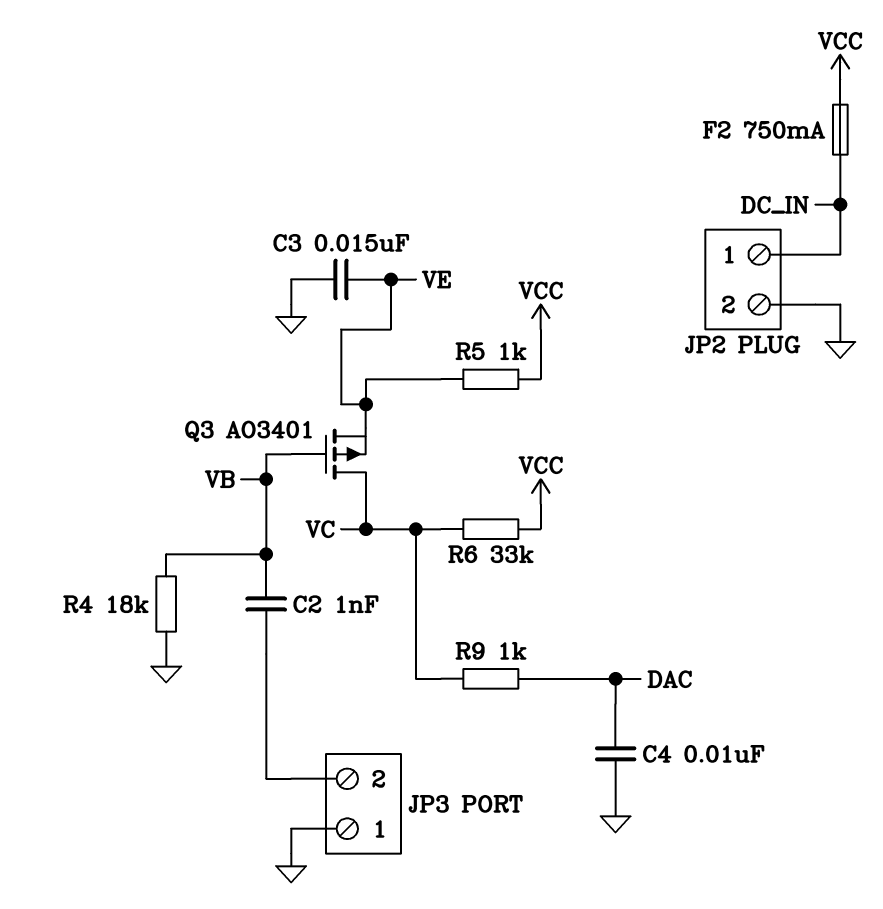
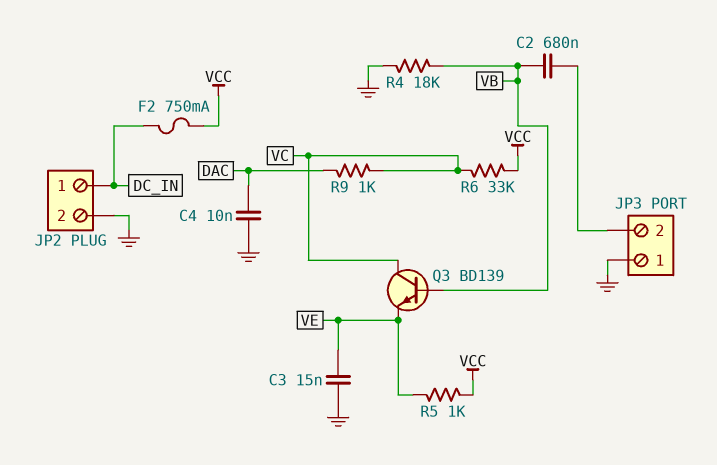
C2: 1nF (JP3/2, VB) -> 680nF (JP3/2, VB)
Q3: PMOS AO3401 (G VB, D VC, S VE) -> NPN BD139 (B VB, C VC, E VE)

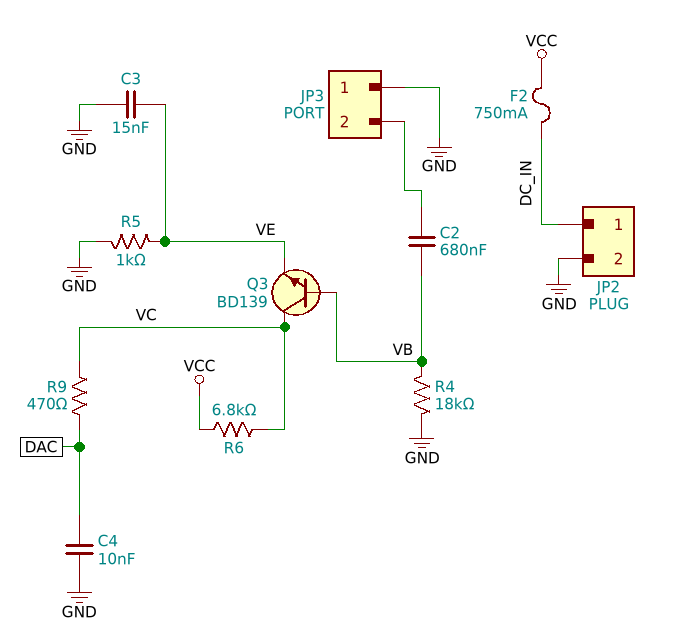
R5: 1k (VCC, VE) -> 1k (GND, VE)
R6: 33k (VC, VCC) -> 6.8k (VC, VCC)
R9: 1k (DAC, VC) -> 470 (DAC, VC)

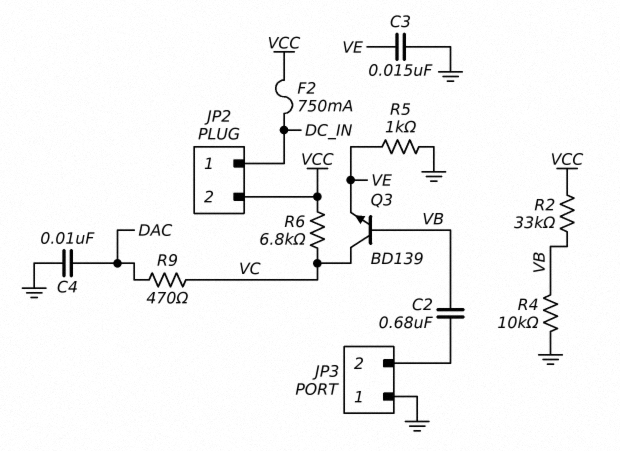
JP2 pin 2: GND -> VCC
R2: none -> 33k (VB, VCC)
R4: 18k (GND, VB) -> 10k (GND, VB)

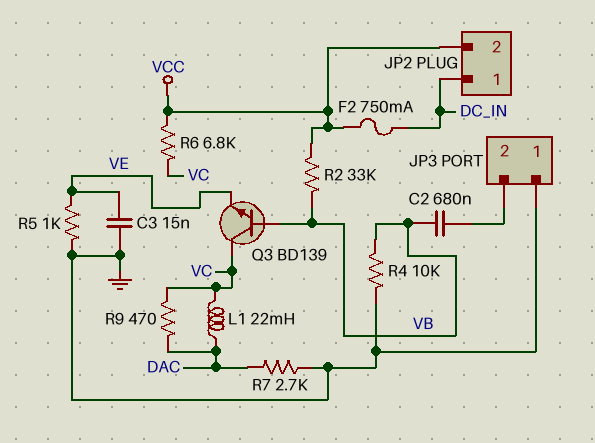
C4: 10nF (DAC, GND) -> none
L1: none -> 22mH (DAC, VC)
R7: none -> 2.7k (DAC, GND)

